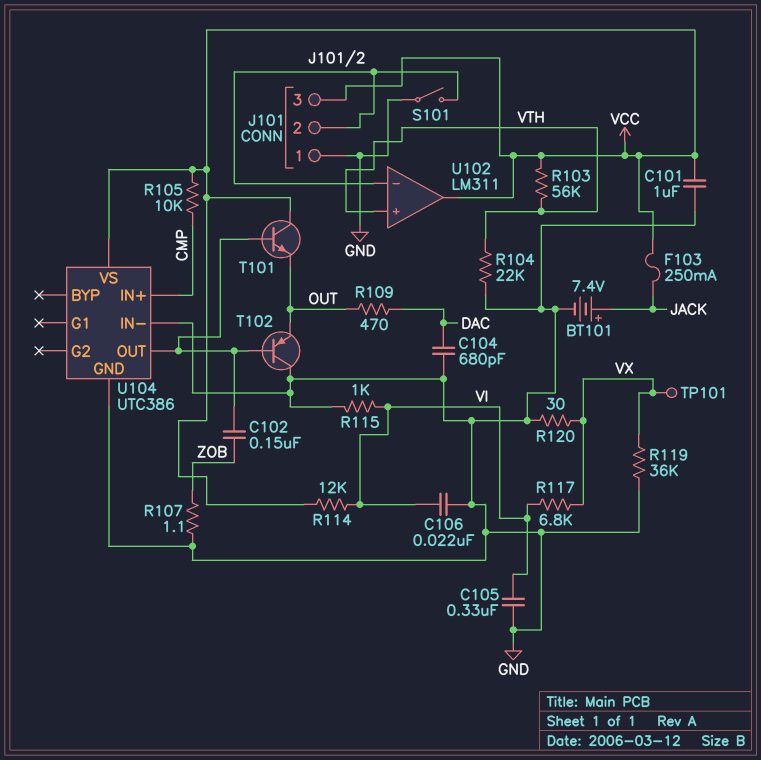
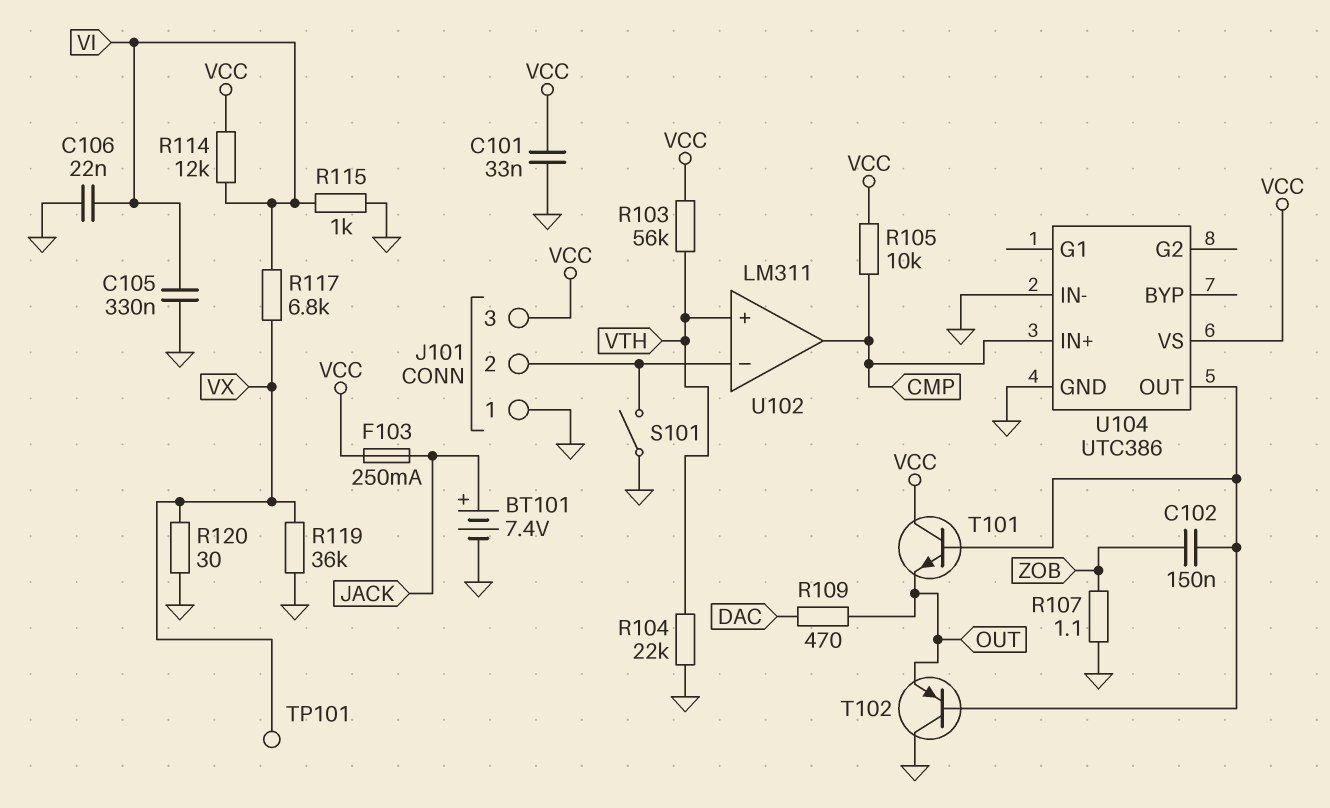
C101: 1uF (GND, VCC) -> 33nF (GND, VCC)
C104: 680pF (DAC, GND) -> none
U102 pin out: VCC -> CMP

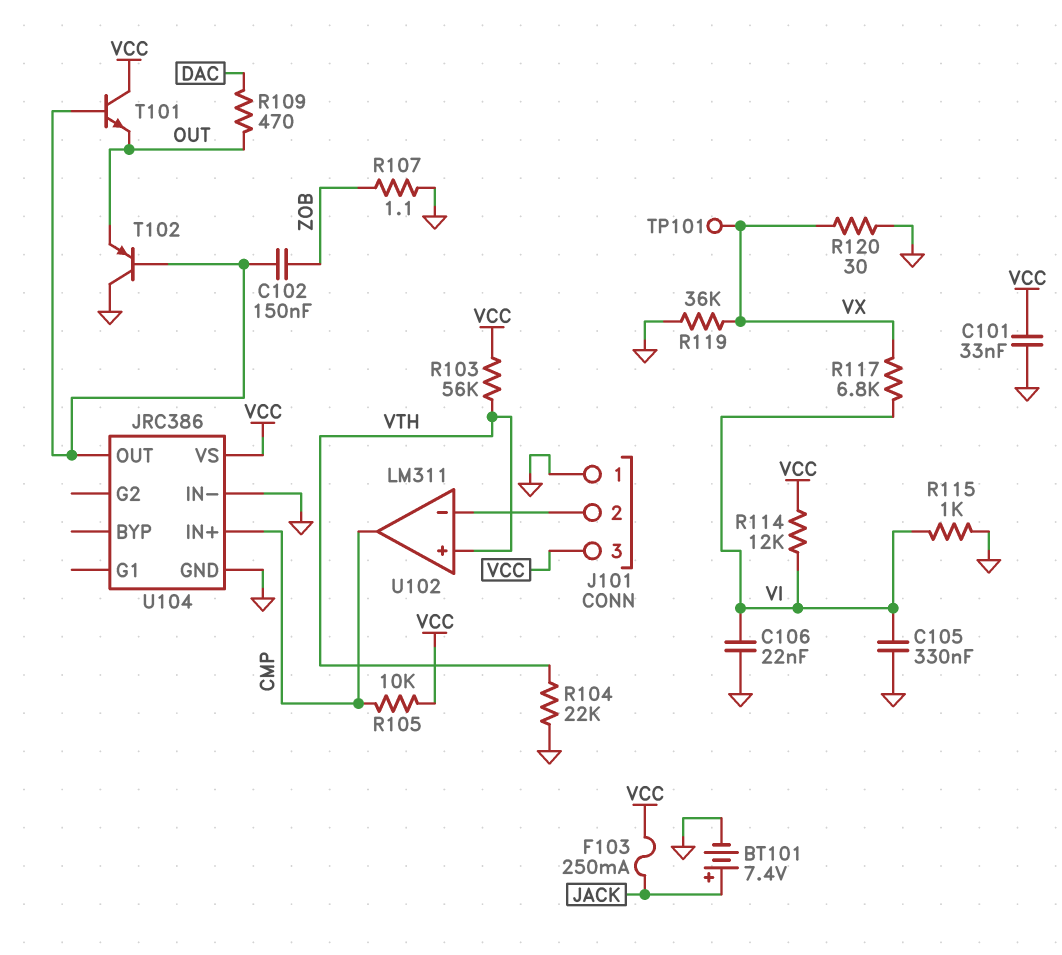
S101: switch (GND, J101/2) -> none
U104: UTC386 -> JRC386

